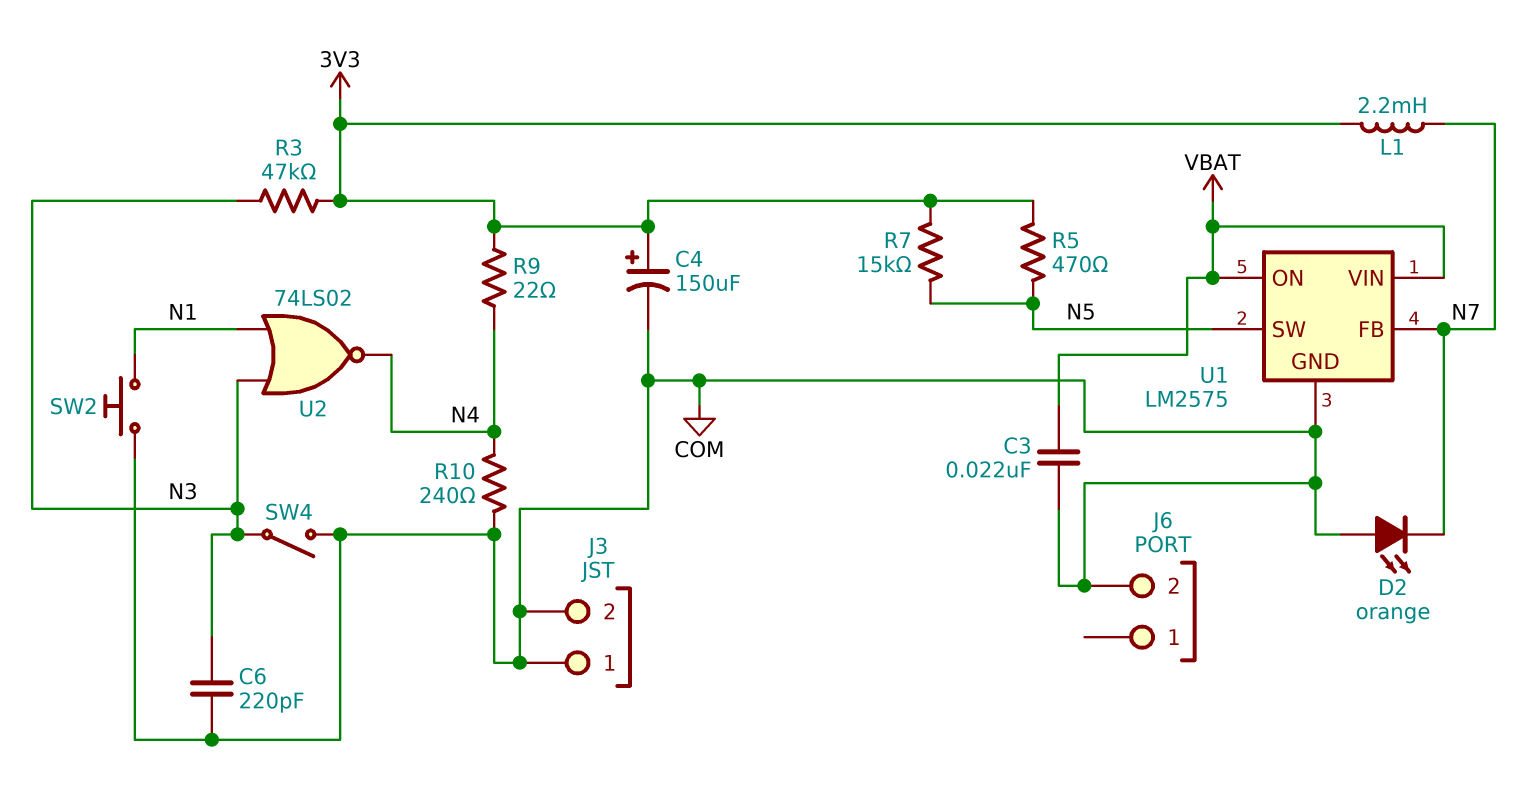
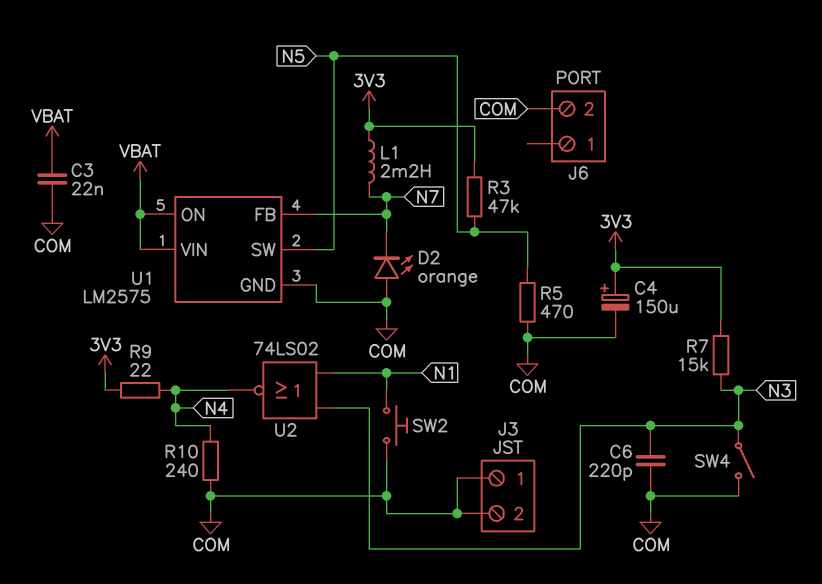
R3: 47k (3V3, N3) -> 47k (3V3, N5)
R5: 470 (3V3, N5) -> 470 (COM, N5)
R7: 15k (3V3, N5) -> 15k (3V3, N3)

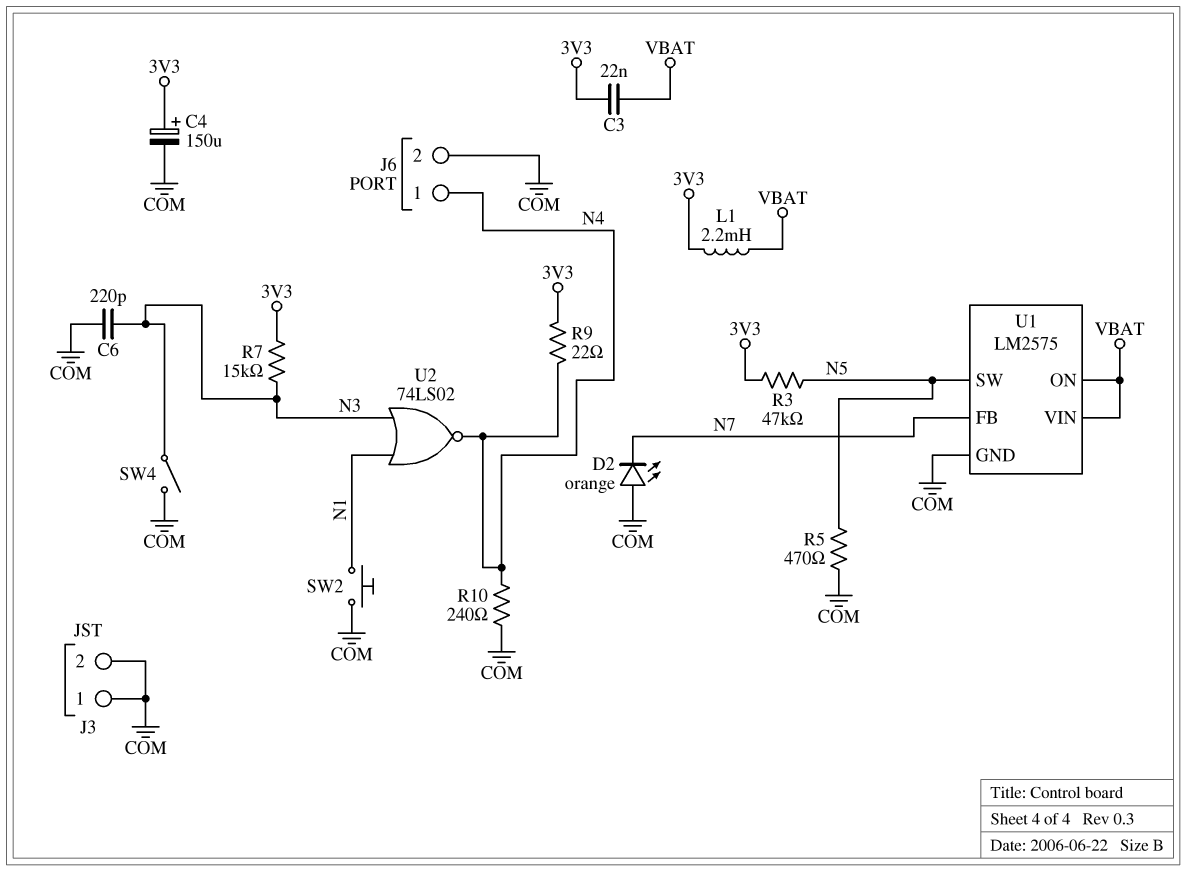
C3: 22nF (COM, VBAT) -> 22nF (3V3, VBAT)
J6 pin 1: none -> N4
L1: 2.2mH (3V3, N7) -> 2.2mH (3V3, VBAT)

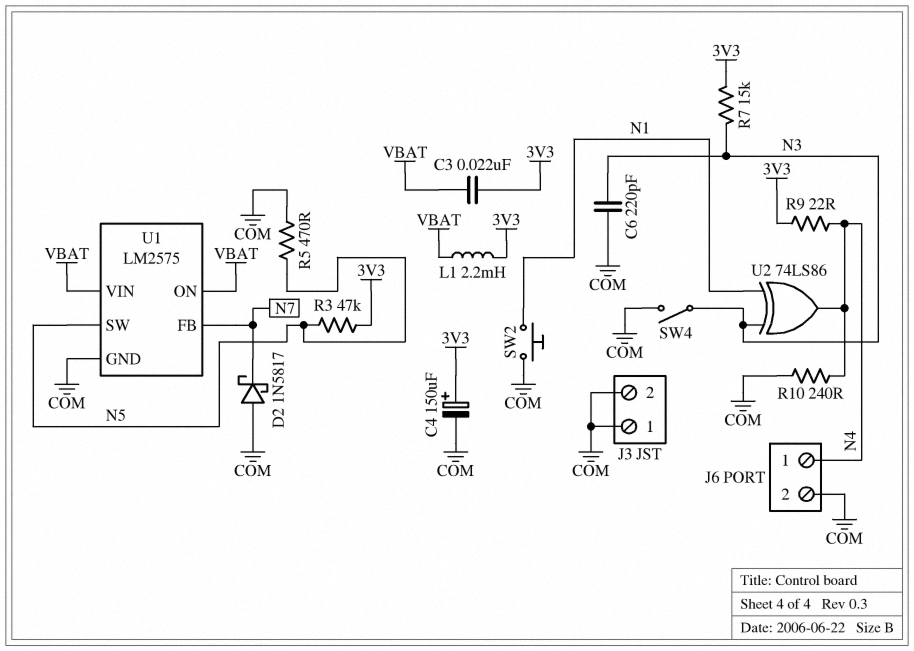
D2: LED orange (A COM, K N7) -> schottky 1N5817 (A COM, K N7)
U2: NOR 74LS02 (in N1, in N3, out N4) -> XOR 74LS86 (in N1, in N3, out N4)

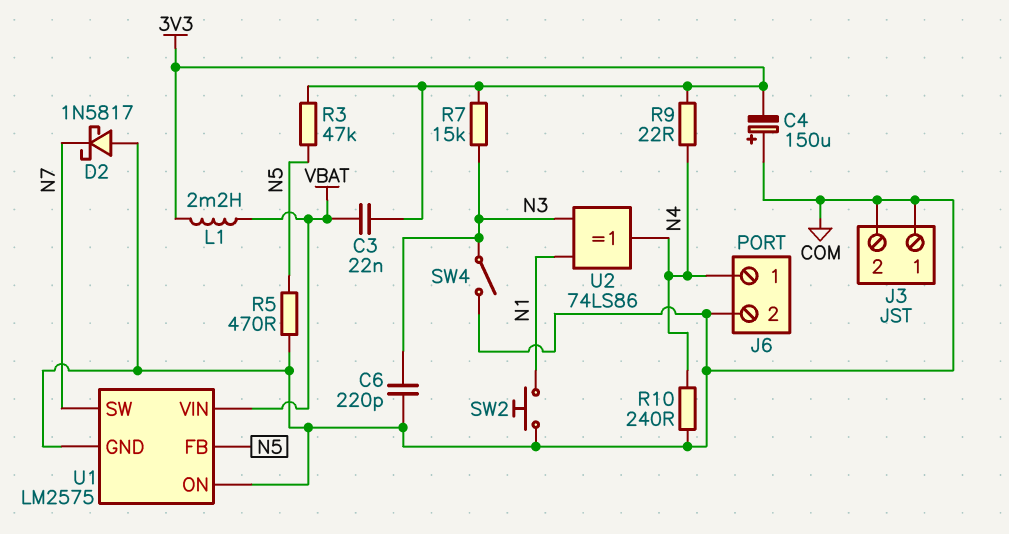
C4: 150uF (plus 3V3, minus COM) -> 150uF (plus COM, minus 3V3)
U1 pin FB: N7 -> N5
U1 pin ON: VBAT -> COM
U1 pin SW: N5 -> N7

